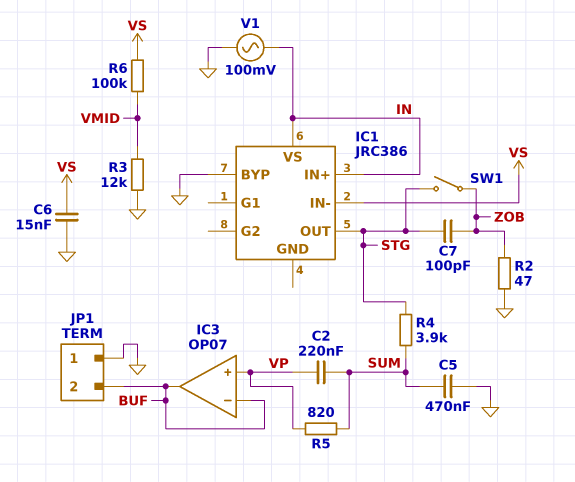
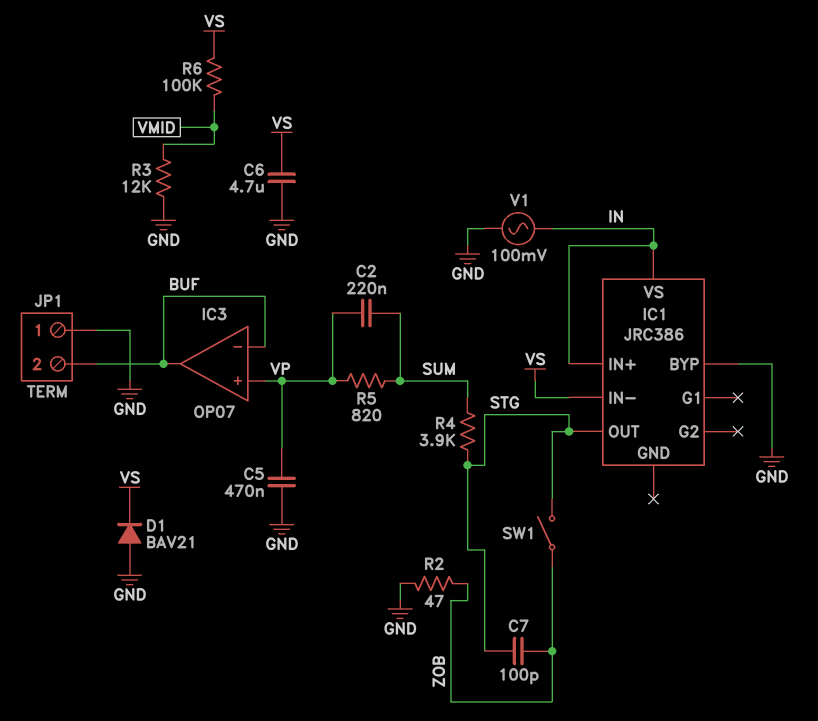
C5: 470nF (GND, SUM) -> 470nF (GND, VP)
C6: 15nF (GND, VS) -> 4.7uF (GND, VS)
D1: none -> diode BAV21 (A GND, K VS)

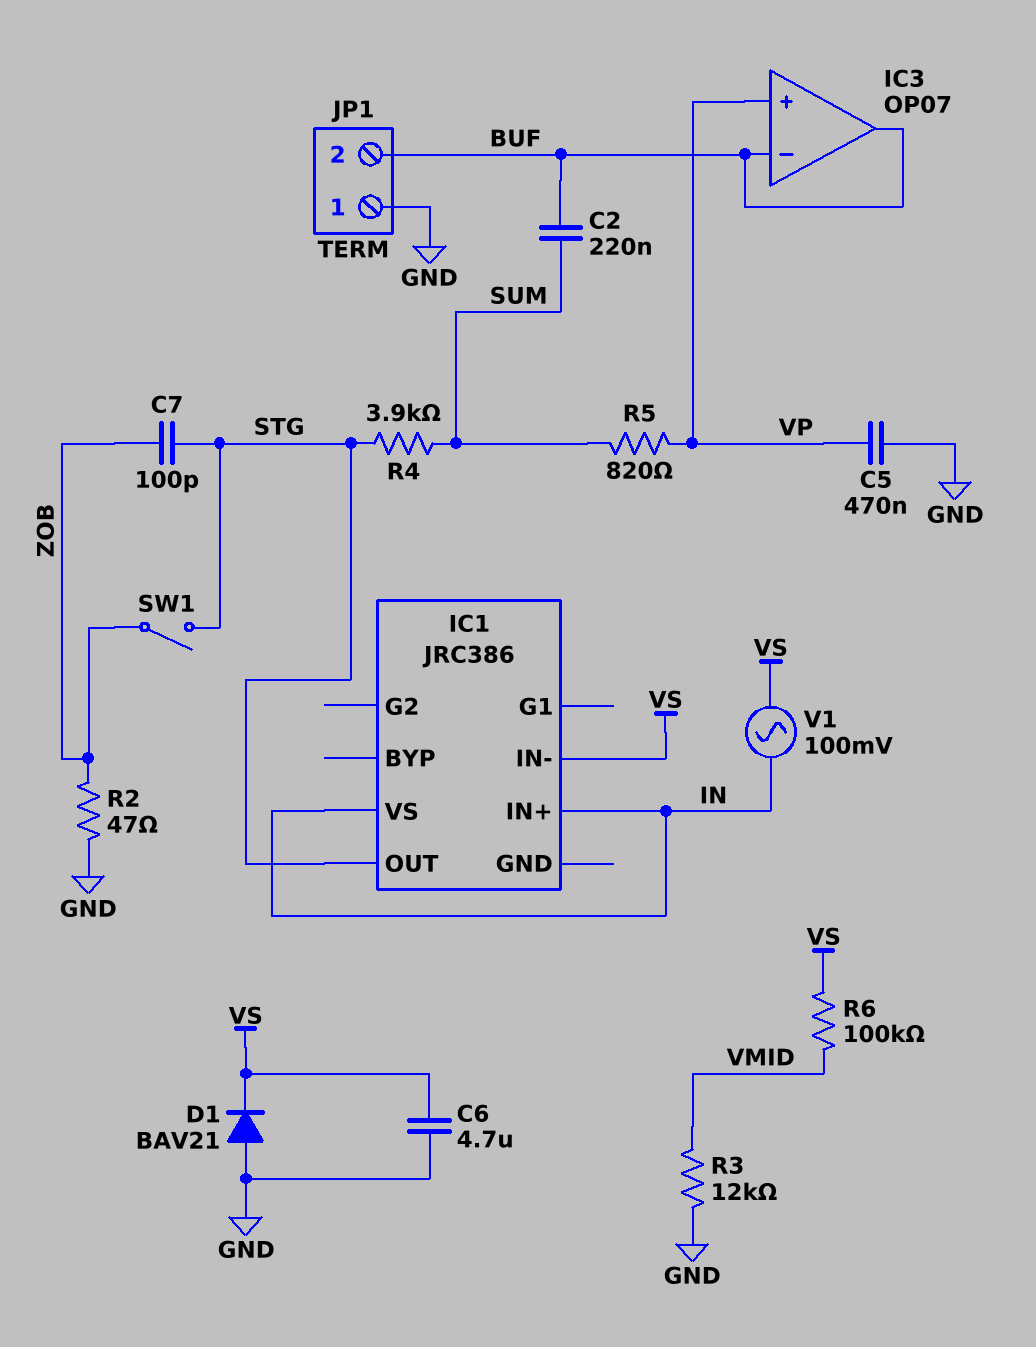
C2: 220nF (SUM, VP) -> 220nF (BUF, SUM)
IC1 pin BYP: GND -> none
V1: AC 100mV (GND, IN) -> AC 100mV (IN, VS)

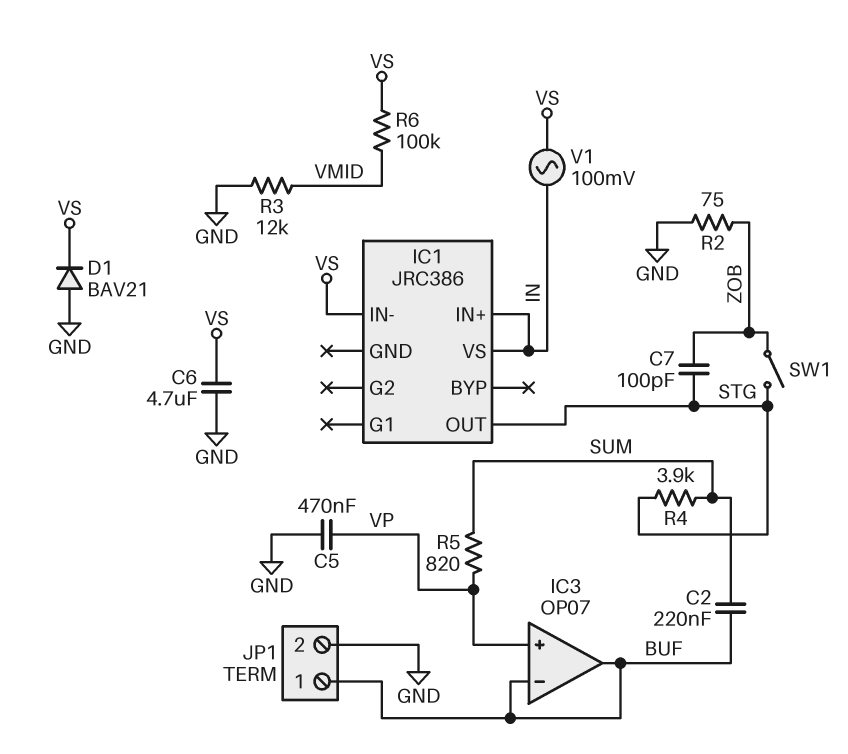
JP1 pin 1: GND -> BUF
JP1 pin 2: BUF -> GND
R2: 47 (GND, ZOB) -> 75 (GND, ZOB)

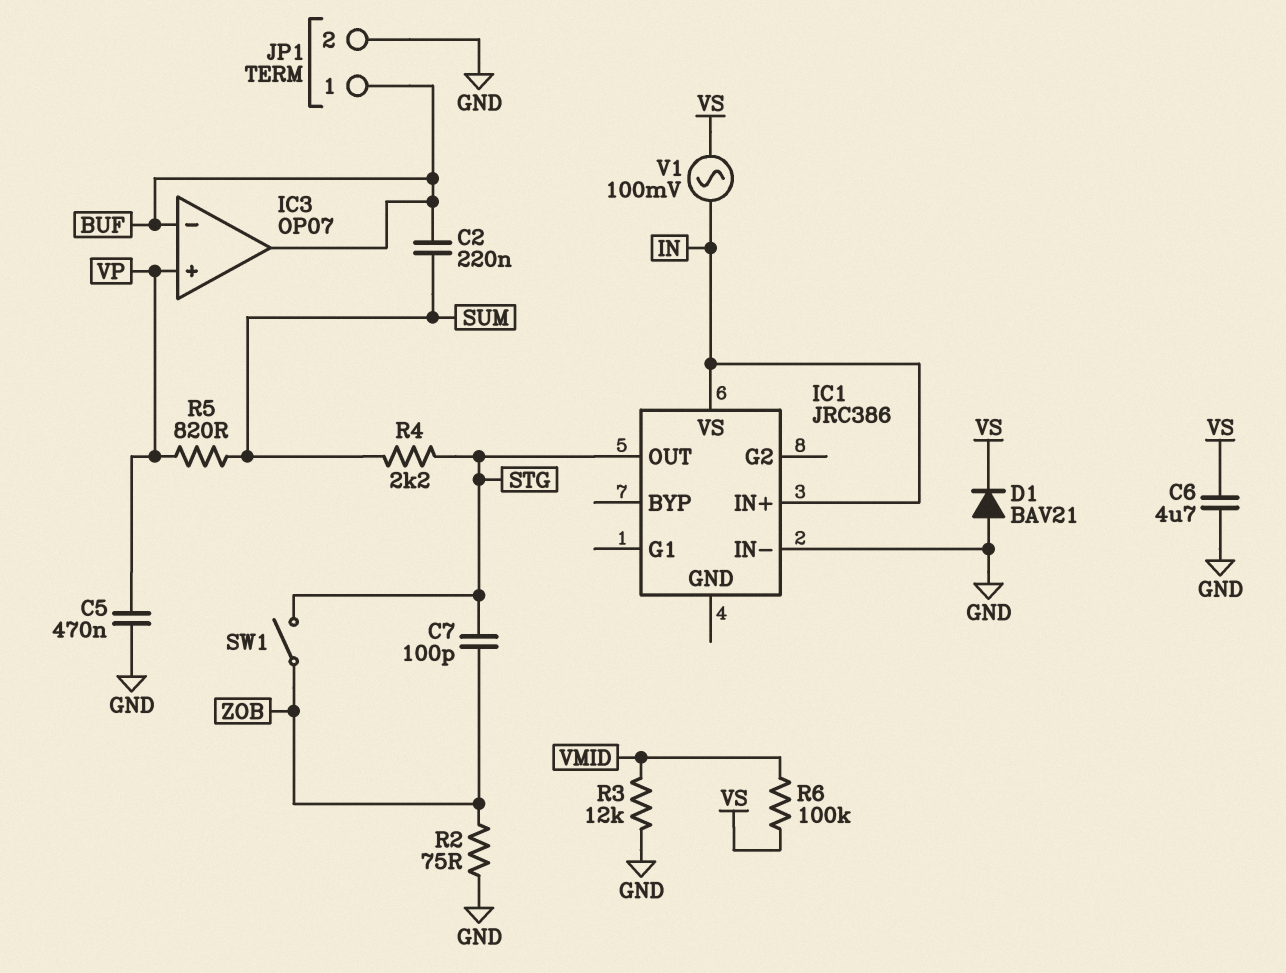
IC1 pin IN-: VS -> GND
R4: 3.9k (STG, SUM) -> 2.2k (STG, SUM)

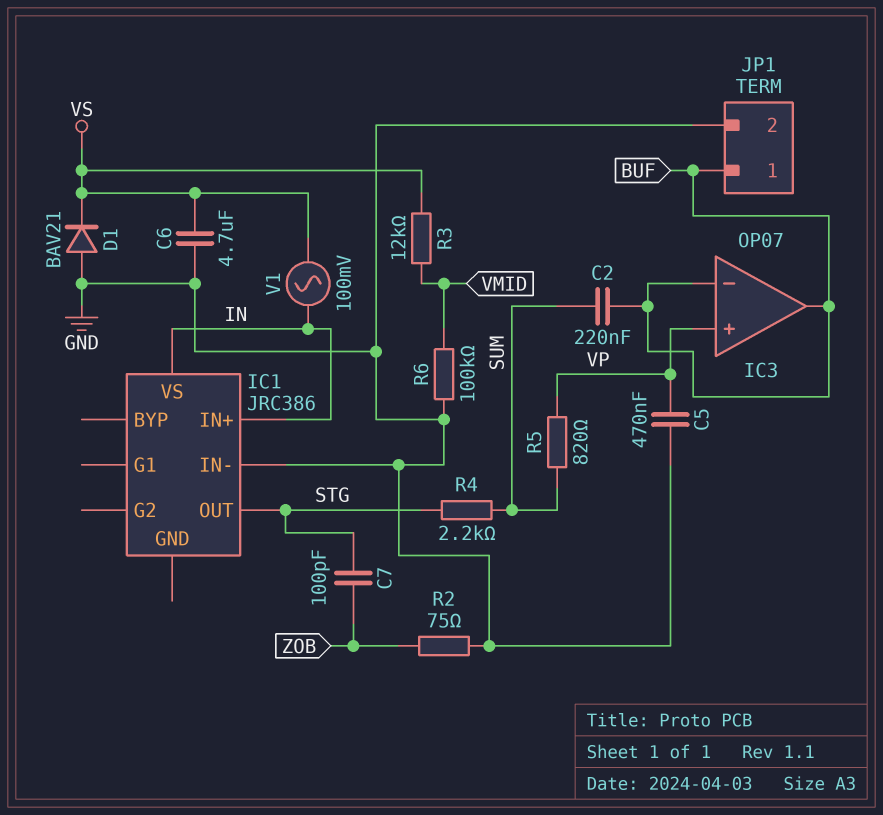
R3: 12k (GND, VMID) -> 12k (VMID, VS)
R6: 100k (VMID, VS) -> 100k (GND, VMID)
SW1: switch (STG, ZOB) -> none

